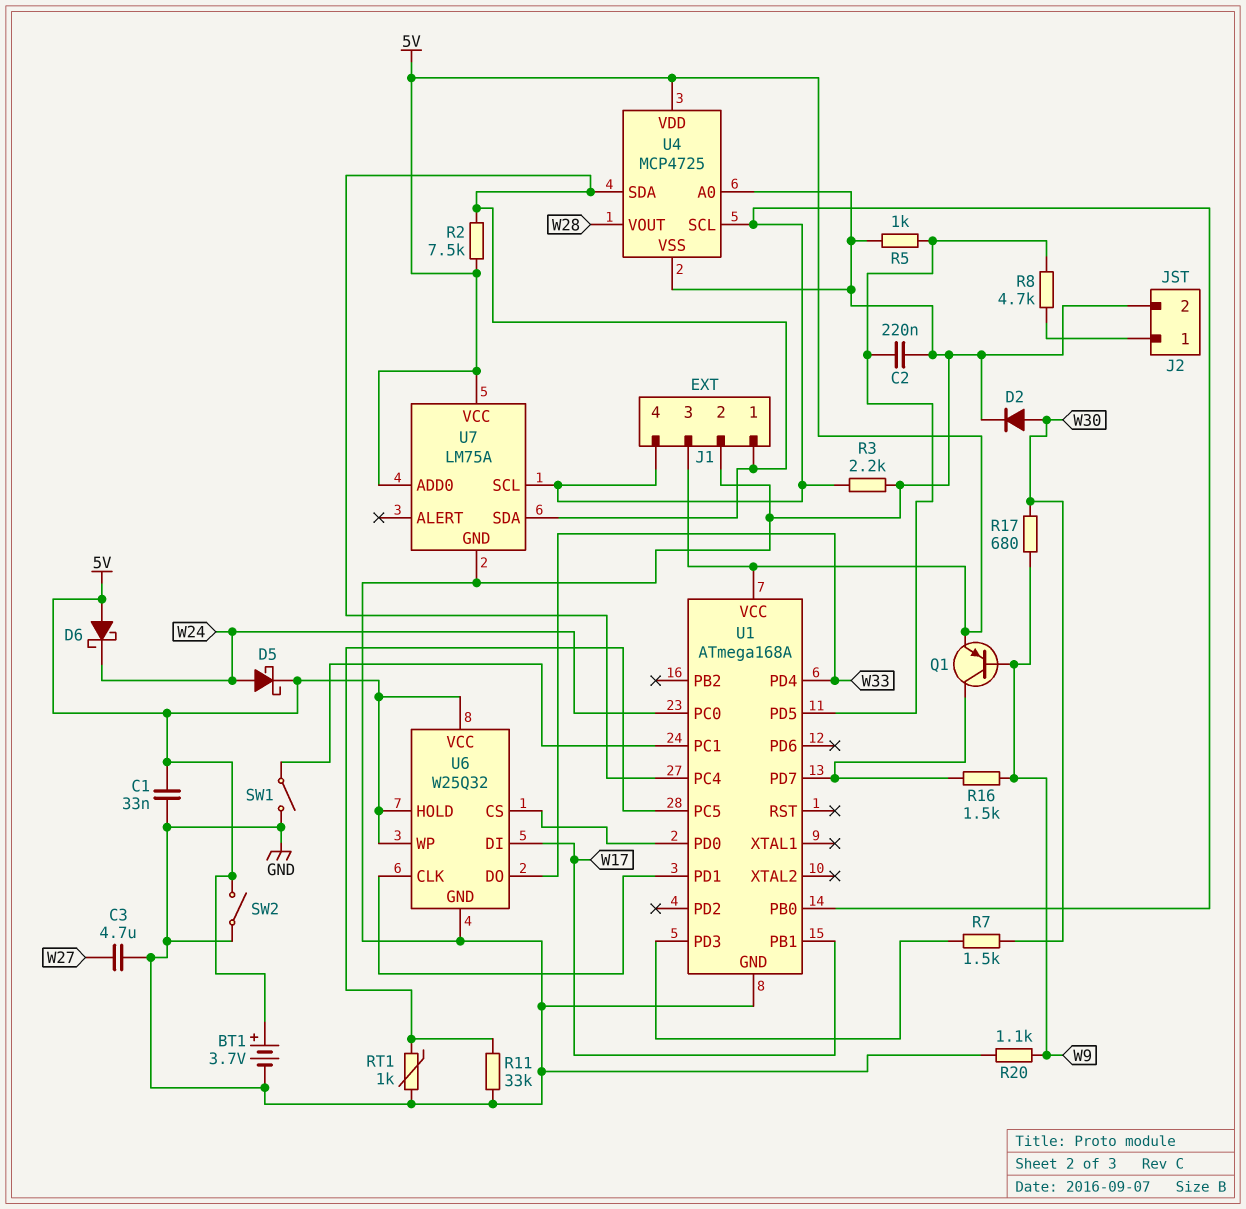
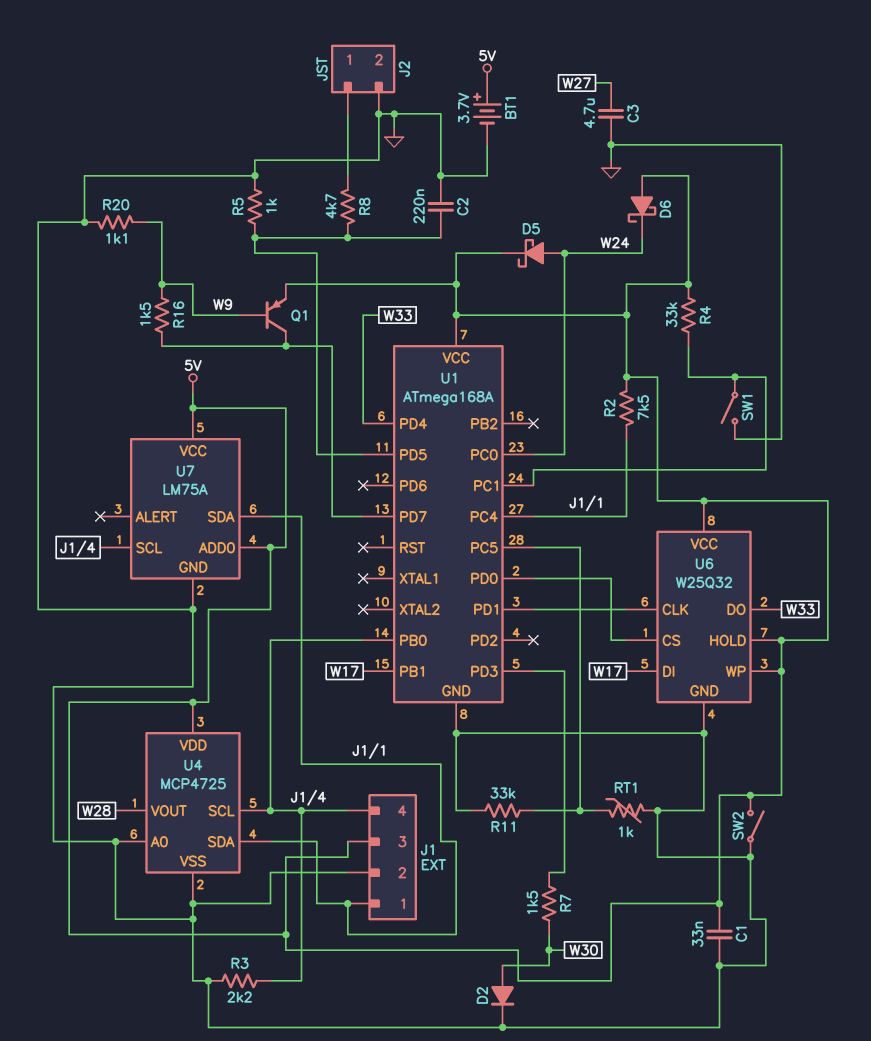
R4: none -> 33k (5V, U1/PC1)
R17: 680 (W9, W30) -> none

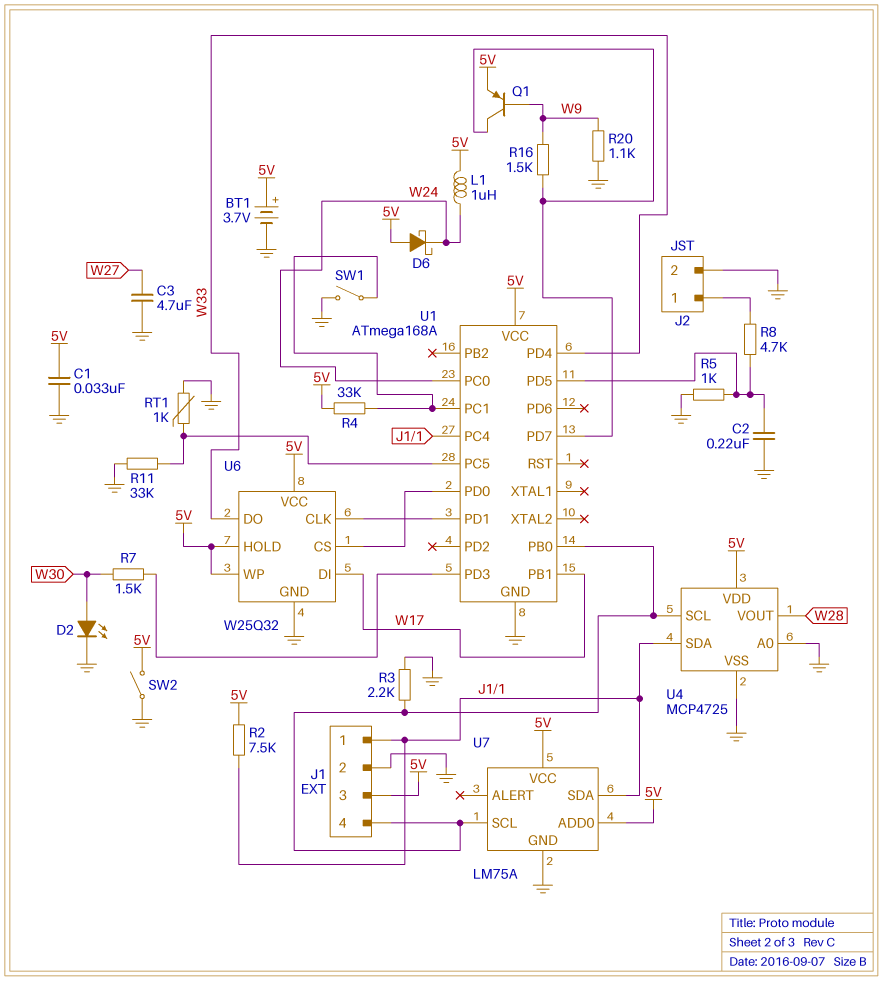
D2: diode (A W30, K GND) -> LED (A W30, K GND)
D5: schottky (A W24, K 5V) -> none
L1: none -> 1uH (5V, W24)

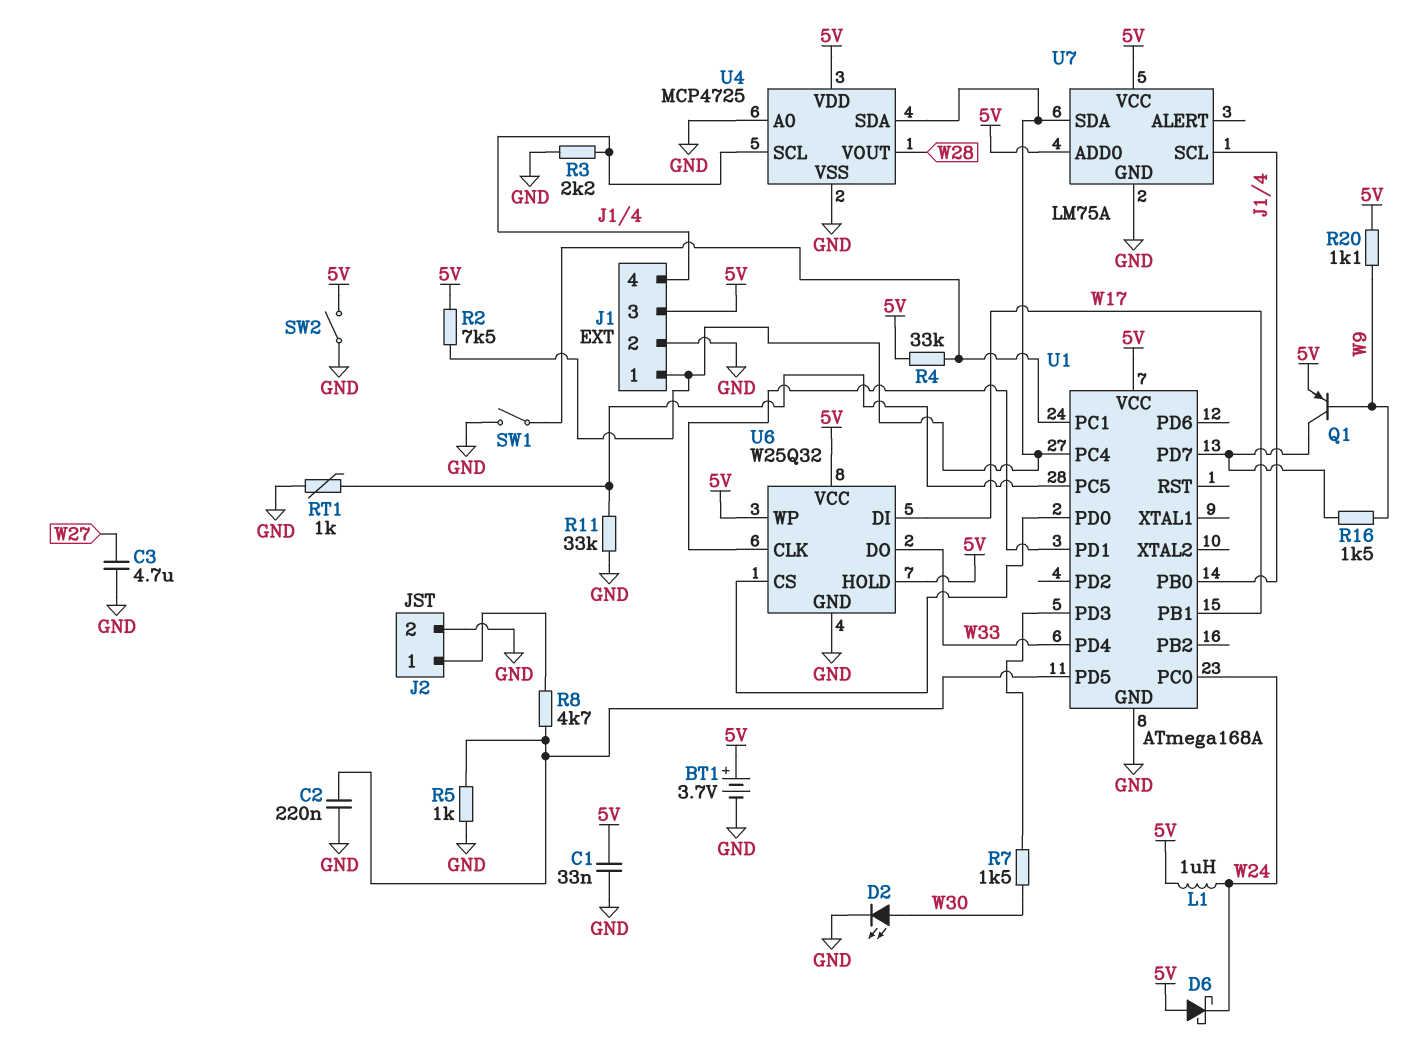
R20: 1.1k (GND, W9) -> 1.1k (5V, W9)

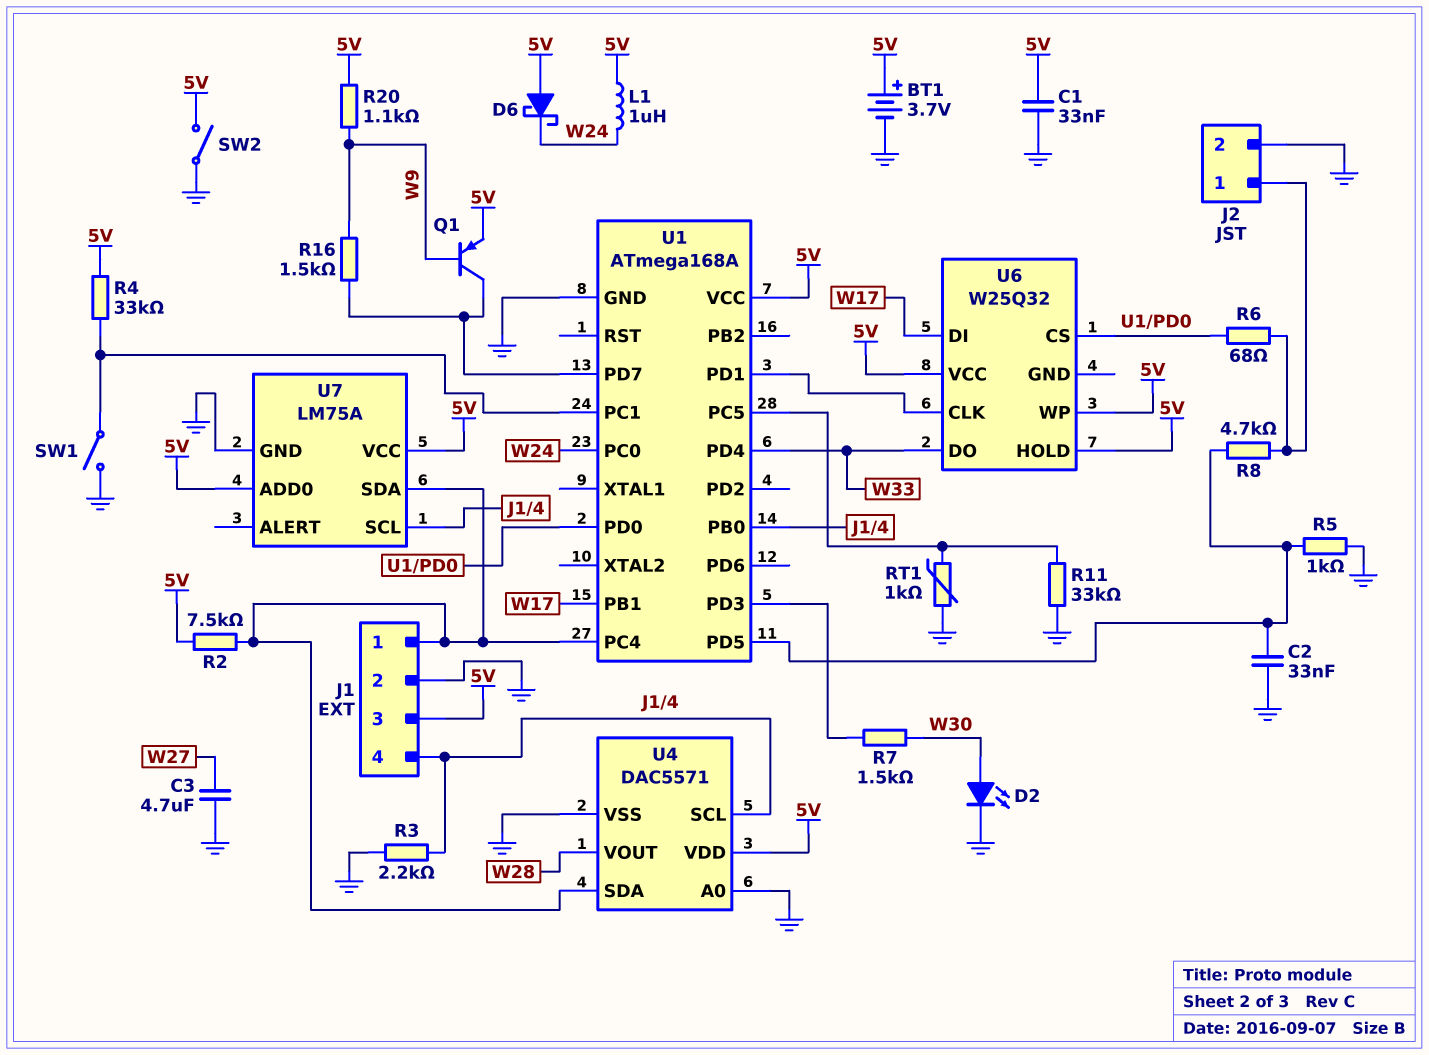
C2: 220nF (GND, U1/PD5) -> 33nF (GND, U1/PD5)
R6: none -> 68 (J2/1, U1/PD0)
U4: MCP4725 -> DAC5571
U6 pin GND: GND -> none

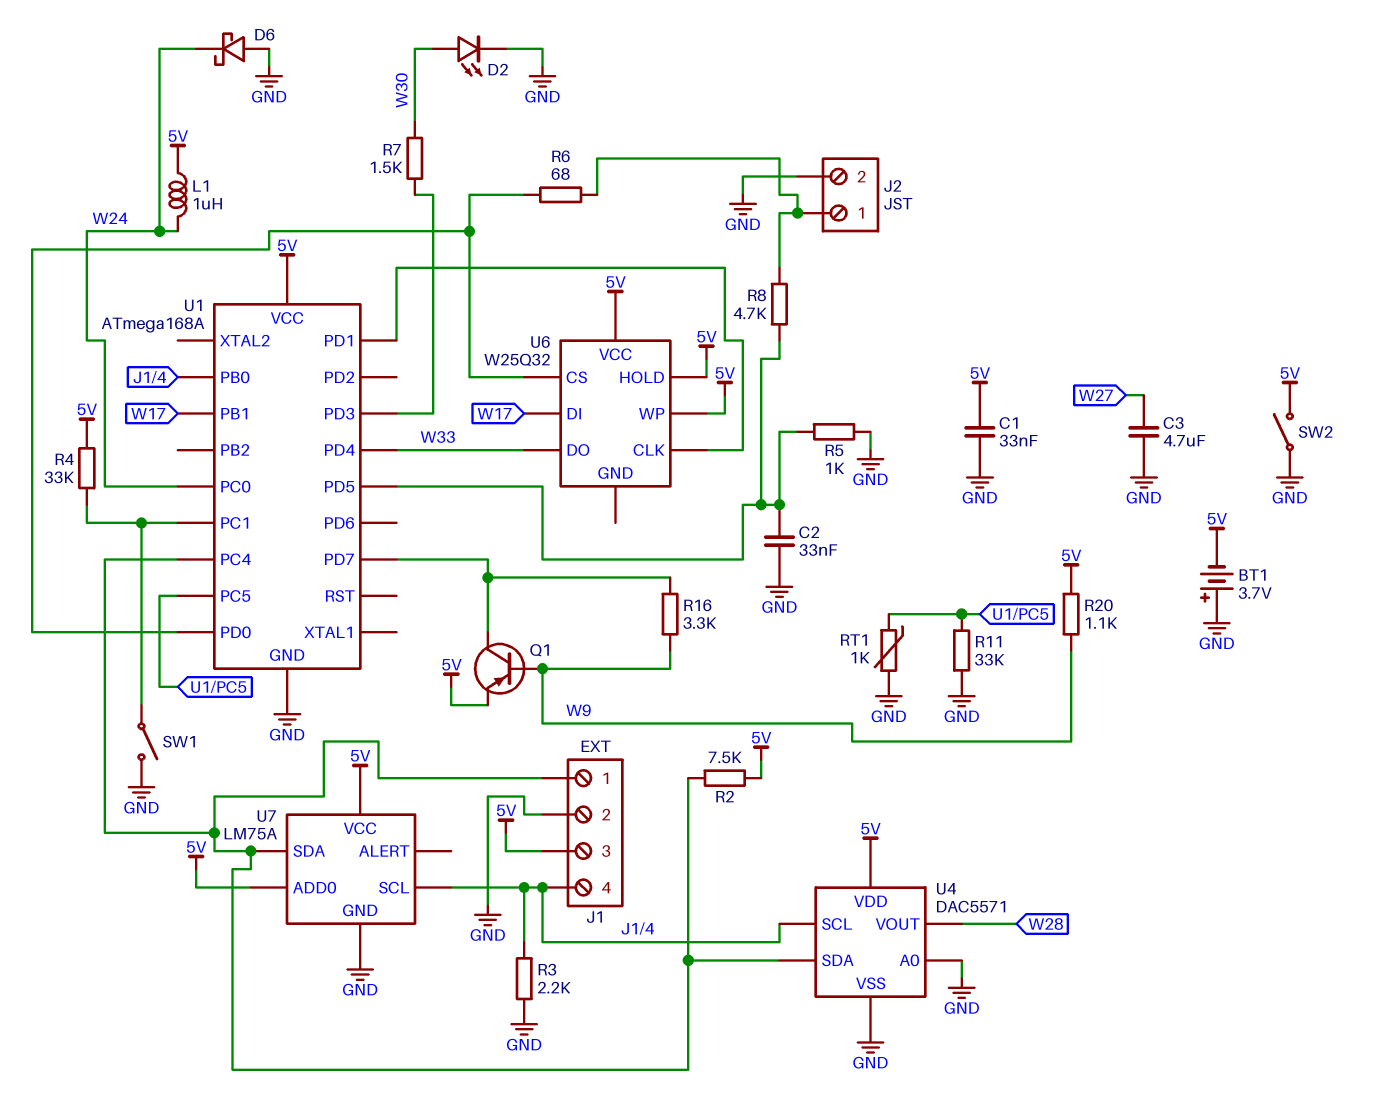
BT1: 3.7V (plus 5V, minus GND) -> 3.7V (plus GND, minus 5V)
D6: schottky (A 5V, K W24) -> schottky (A GND, K W24)
R16: 1.5k (U1/PD7, W9) -> 3.3k (U1/PD7, W9)

